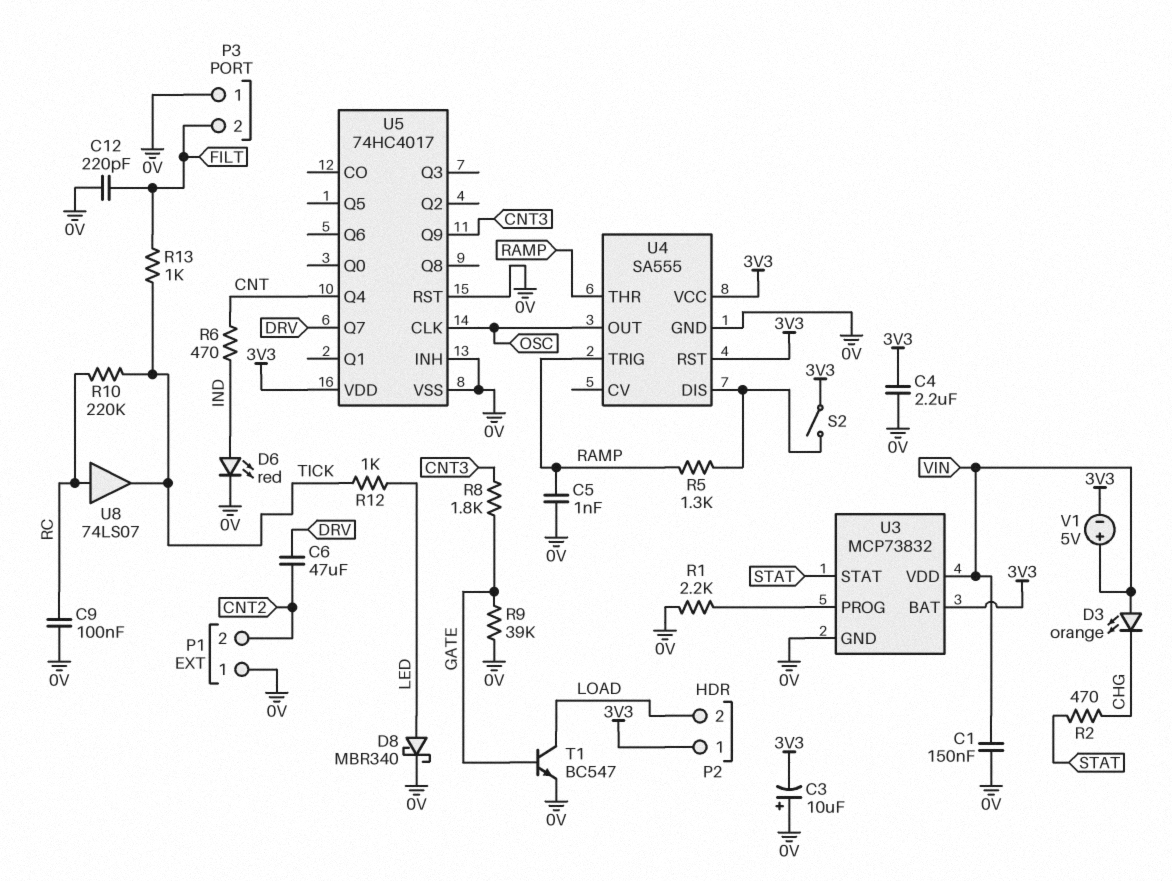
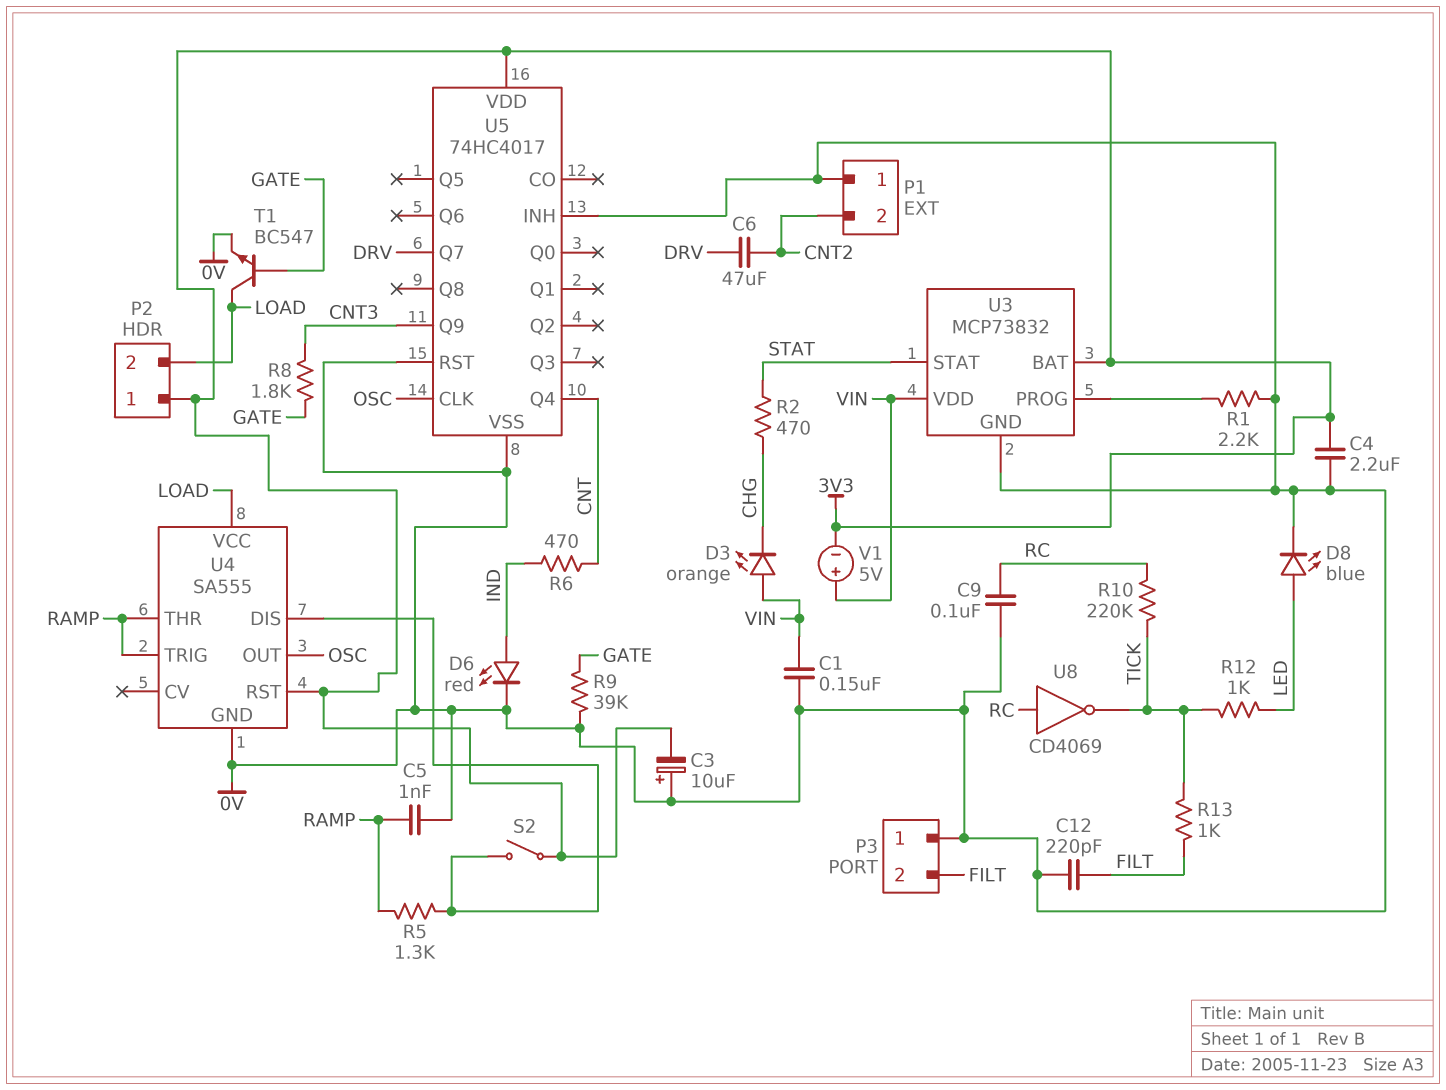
D8: schottky MBR340 (A LED, K 0V) -> LED blue (A LED, K 0V)
U4 pin VCC: 3V3 -> LOAD
U8: buffer 74LS07 (in RC, out TICK) -> NOT CD4069 (in RC, out TICK)

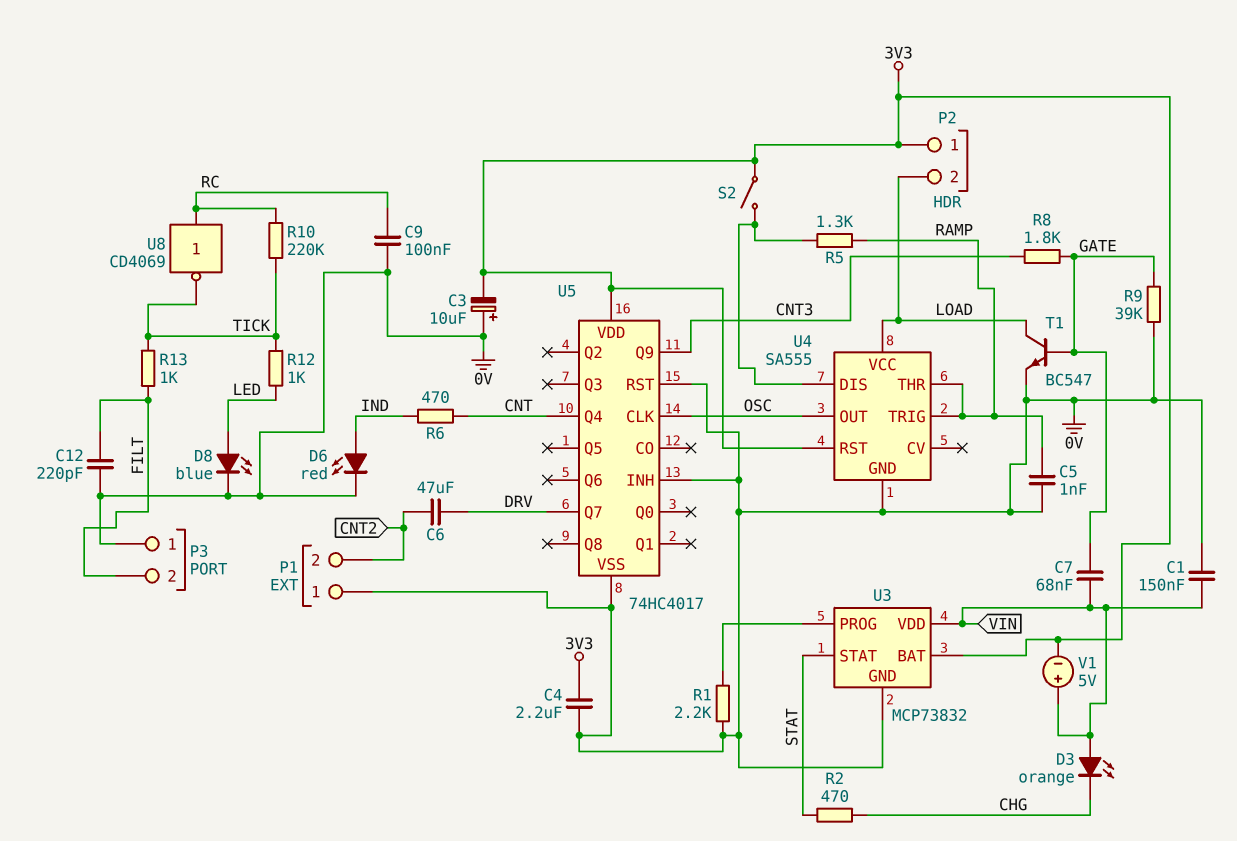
C7: none -> 68nF (GATE, VIN)

